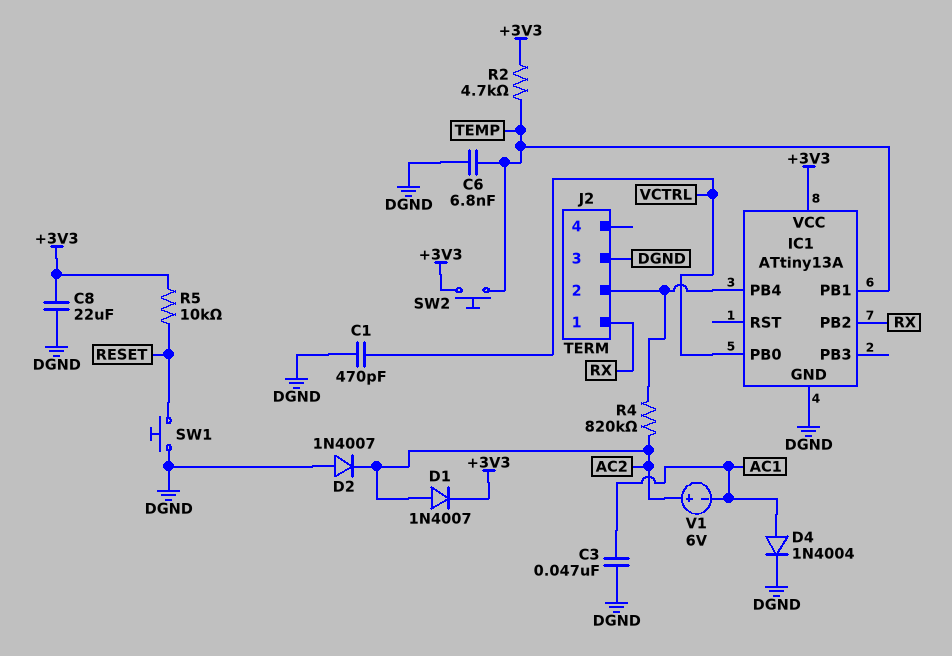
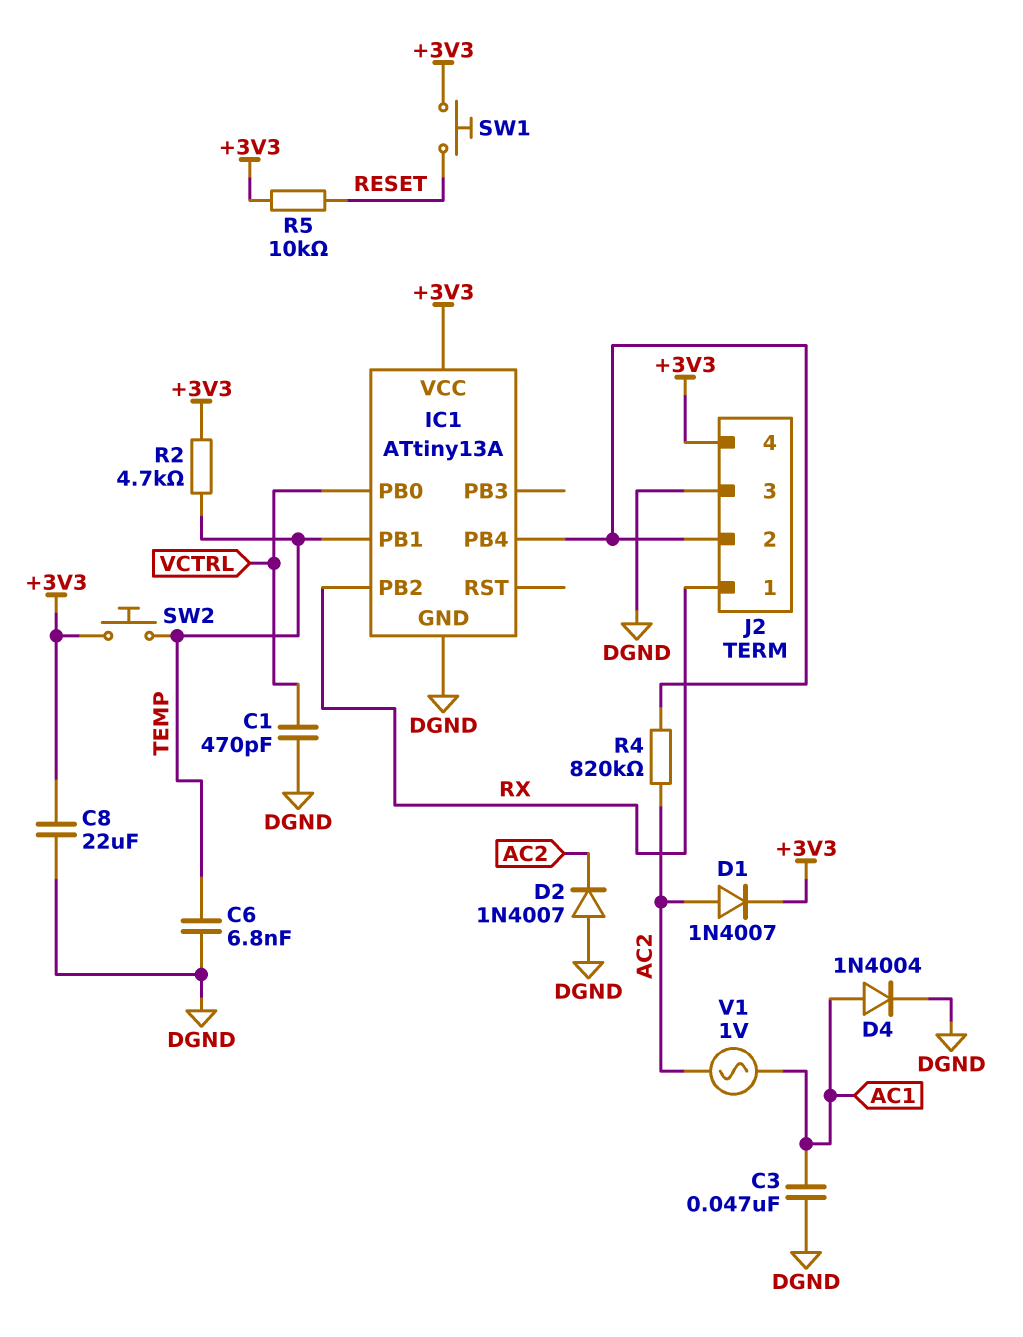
J2 pin 4: none -> +3V3
SW1: button (DGND, RESET) -> button (+3V3, RESET)
V1: 6V (plus AC2, minus AC1) -> AC 1V (AC1, AC2)

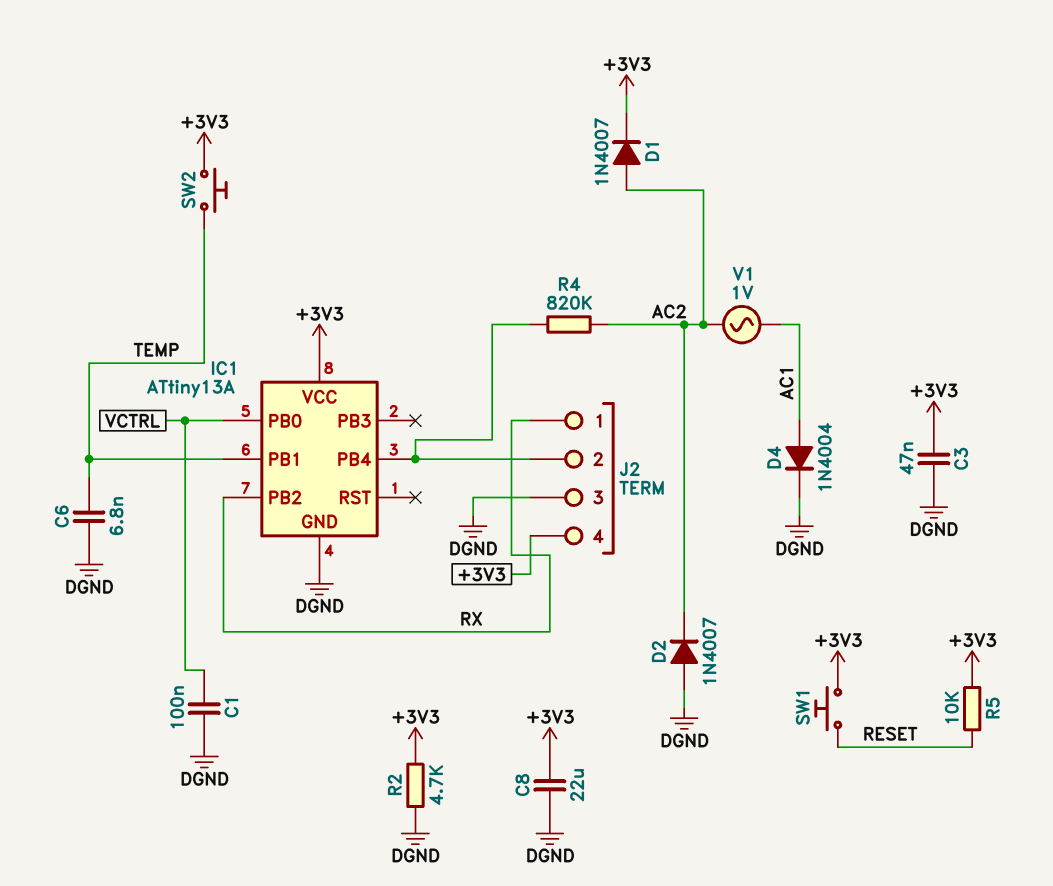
C1: 470pF (DGND, VCTRL) -> 100nF (DGND, VCTRL)
C3: 47nF (AC1, DGND) -> 47nF (+3V3, DGND)
R2: 4.7k (+3V3, TEMP) -> 4.7k (+3V3, DGND)

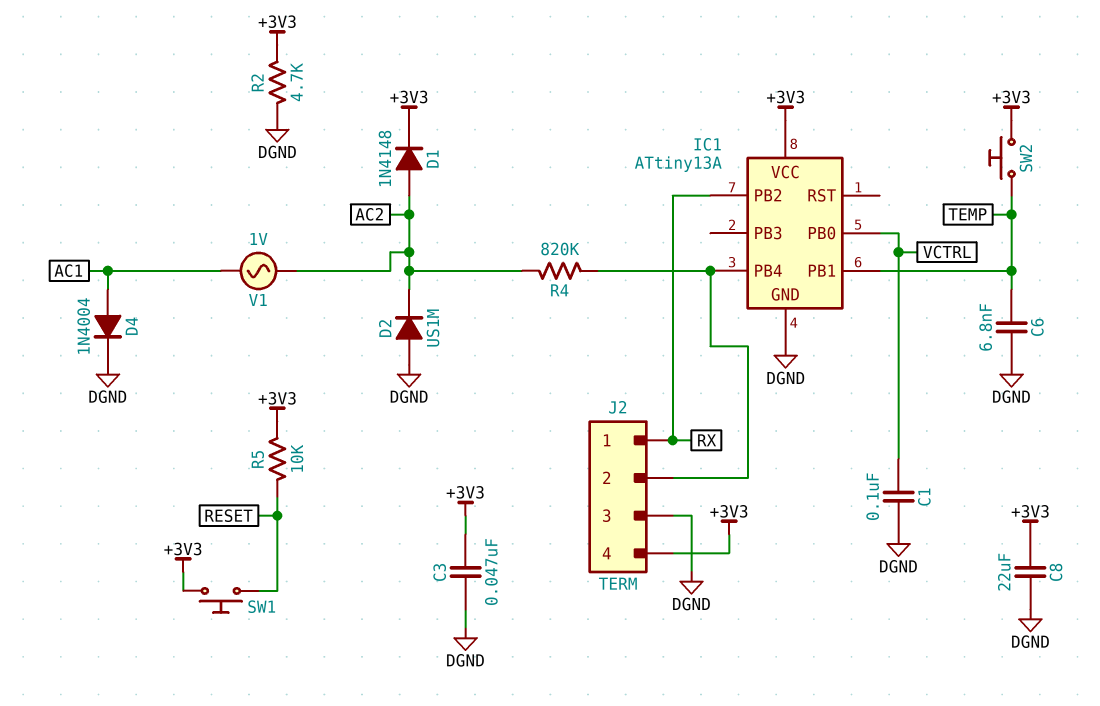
D1: diode 1N4007 (A AC2, K +3V3) -> diode 1N4148 (A AC2, K +3V3)
D2: diode 1N4007 (A DGND, K AC2) -> diode US1M (A DGND, K AC2)

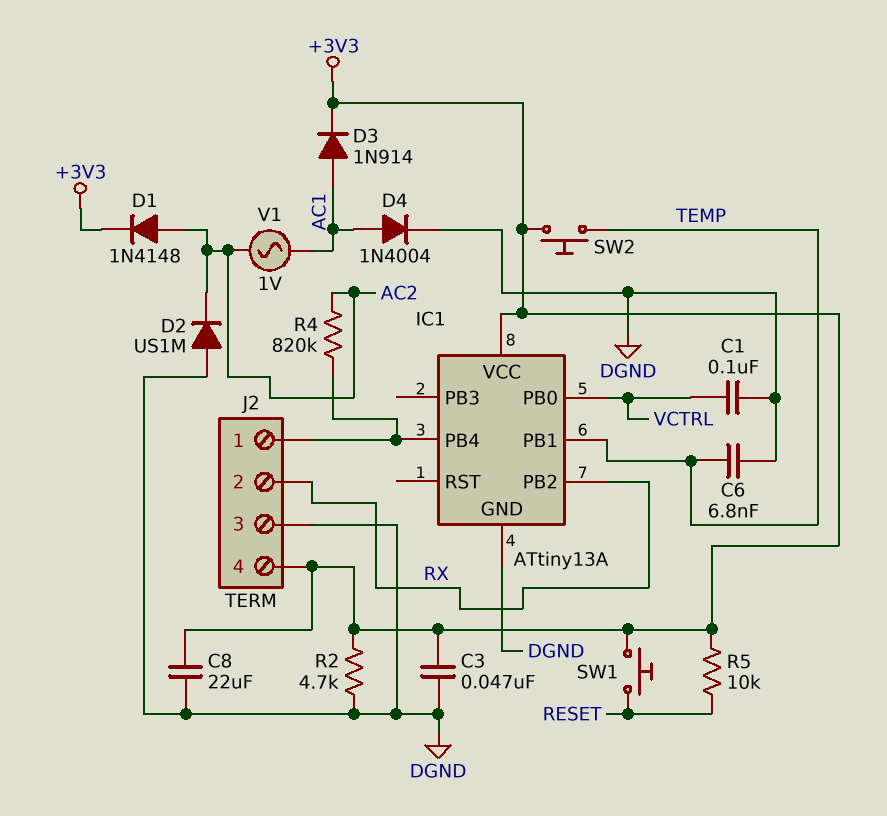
D3: none -> diode 1N914 (A AC1, K +3V3)
J2 pin 1: RX -> IC1/PB4
J2 pin 2: IC1/PB4 -> RX

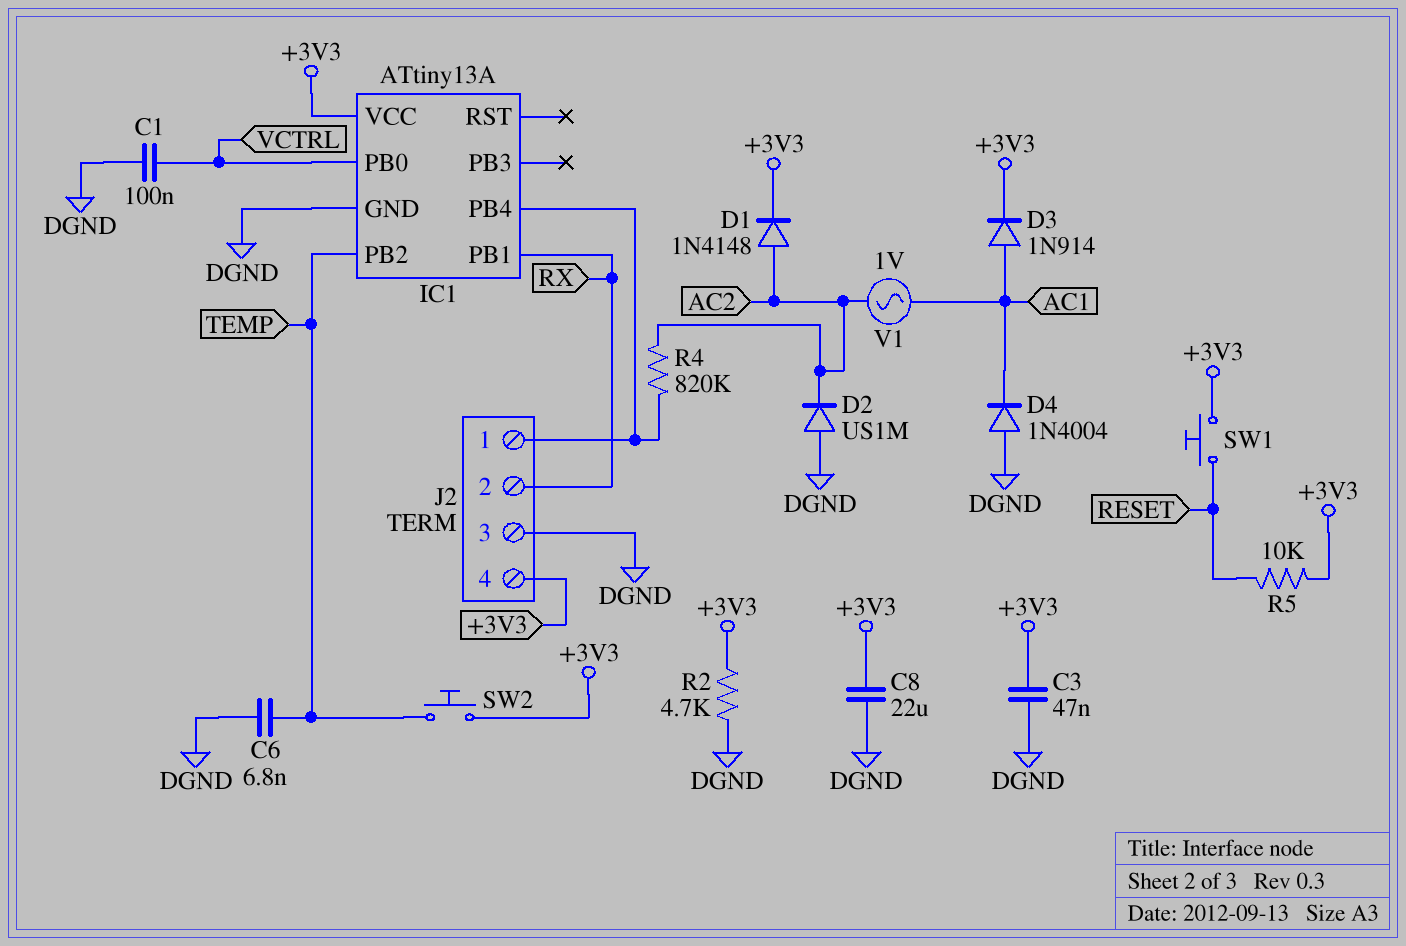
D4: diode 1N4004 (A AC1, K DGND) -> diode 1N4004 (A DGND, K AC1)
IC1 pin PB1: TEMP -> RX
IC1 pin PB2: RX -> TEMP

